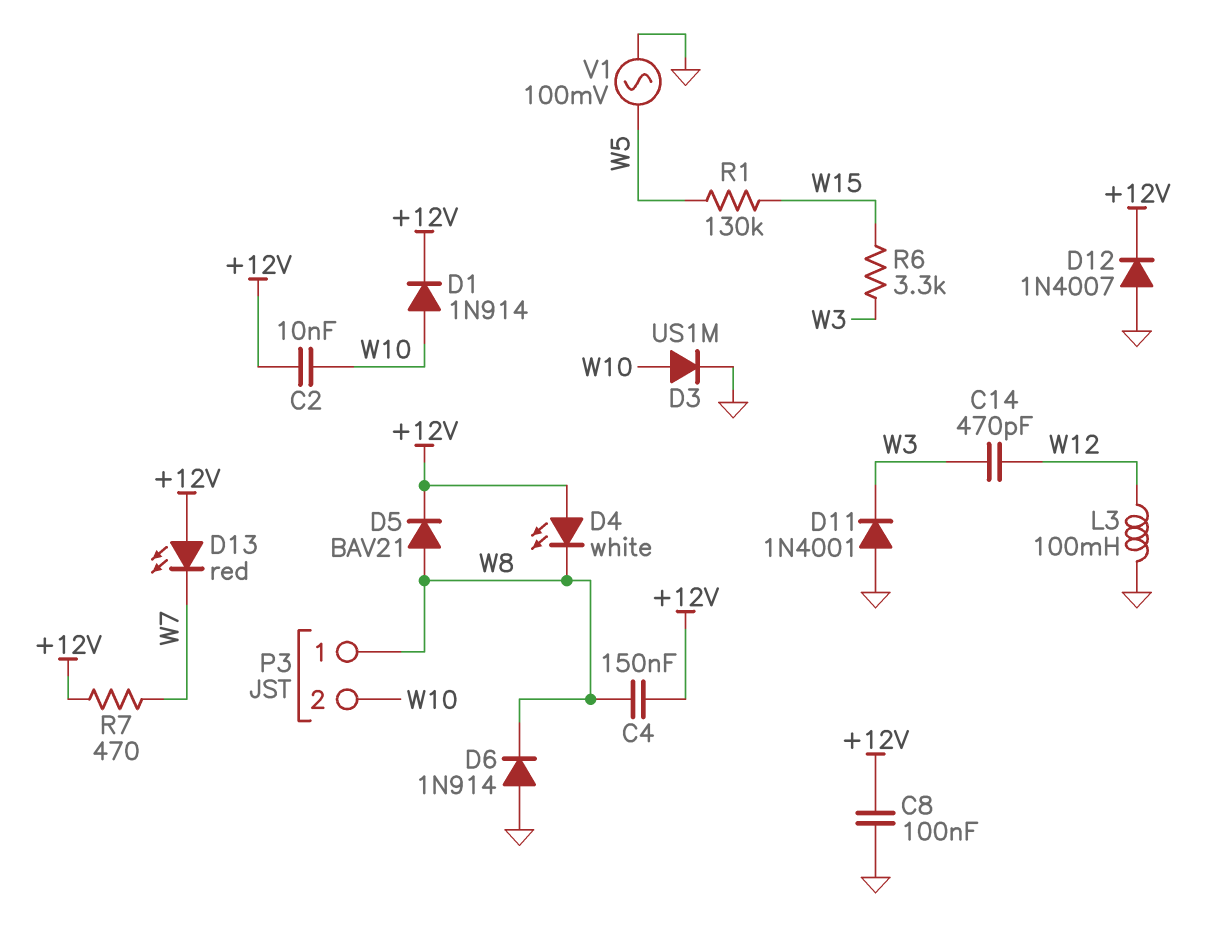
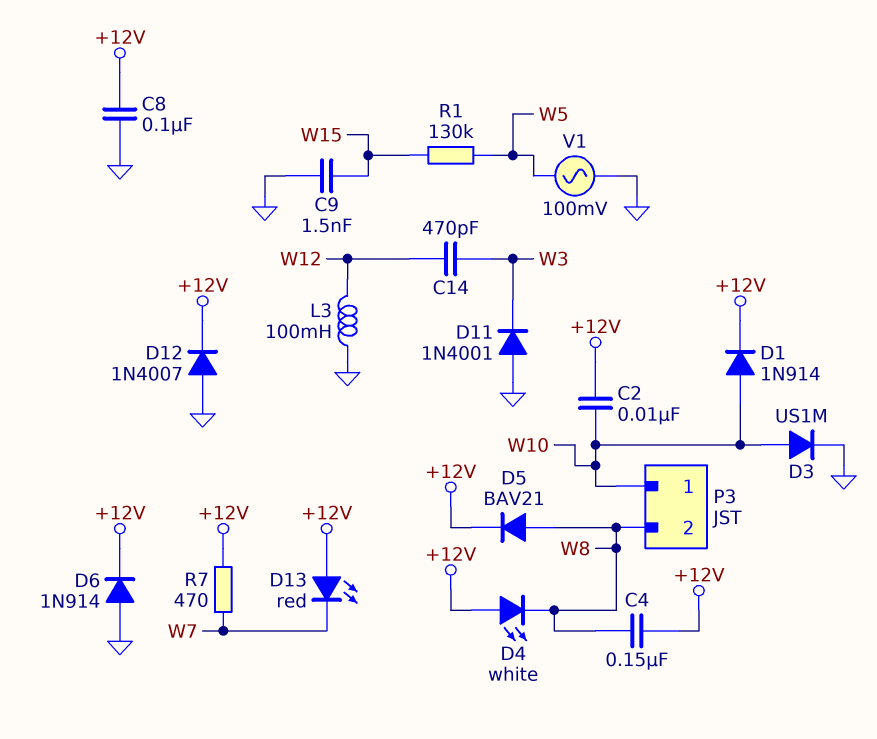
C9: none -> 1.5nF (GND, W15)
D6: diode 1N914 (A GND, K W8) -> diode 1N914 (A GND, K +12V)
P3 pin 1: W8 -> W10
P3 pin 2: W10 -> W8
R6: 3.3k (W3, W15) -> none

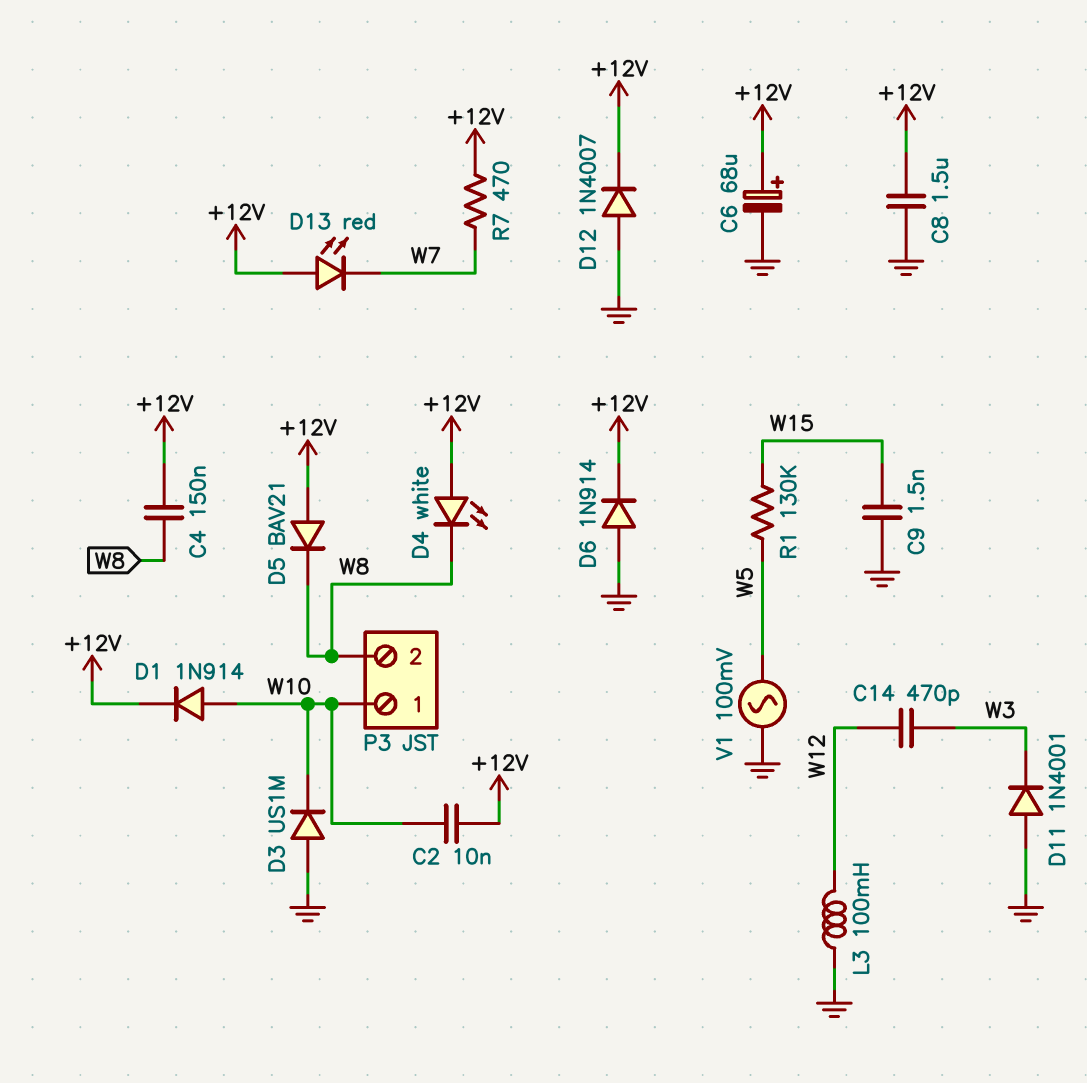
C6: none -> 68uF (plus +12V, minus GND)
C8: 100nF (+12V, GND) -> 1.5uF (+12V, GND)
D3: diode US1M (A W10, K GND) -> diode US1M (A GND, K W10)
D5: diode BAV21 (A W8, K +12V) -> diode BAV21 (A +12V, K W8)

